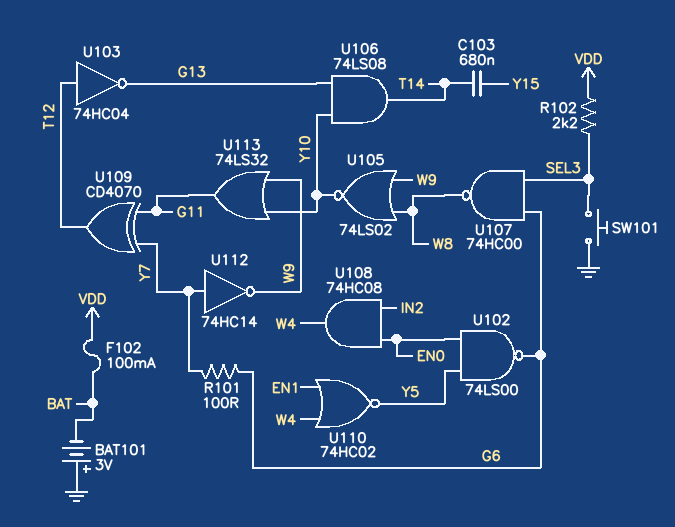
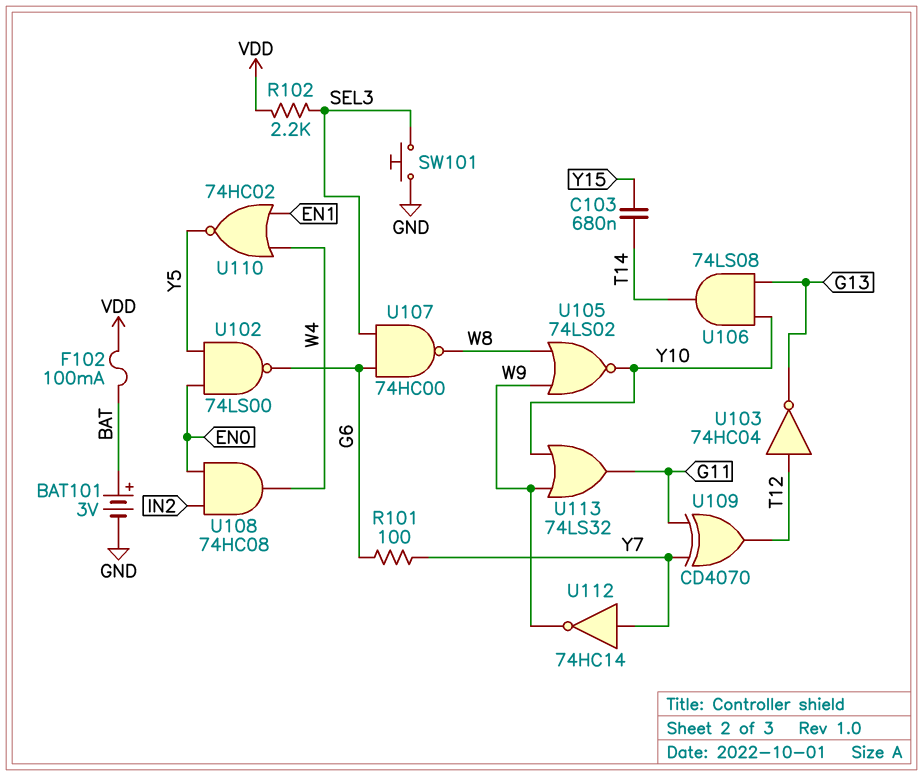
BAT101: 3V (plus GND, minus BAT) -> 3V (plus BAT, minus GND)

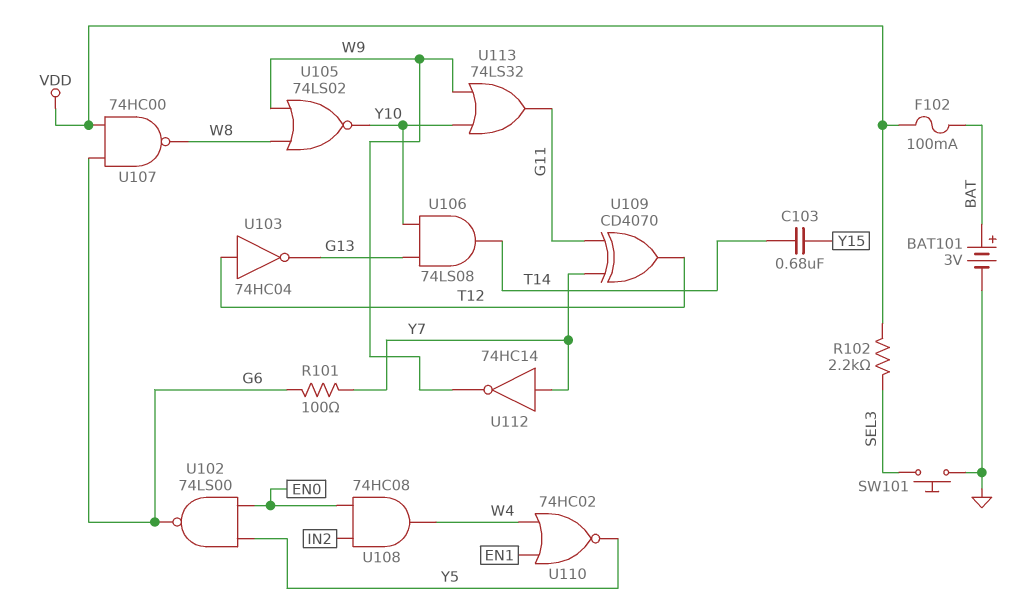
U107: NAND 74HC00 (in G6, in SEL3, out W8) -> NAND 74HC00 (in G6, in VDD, out W8)

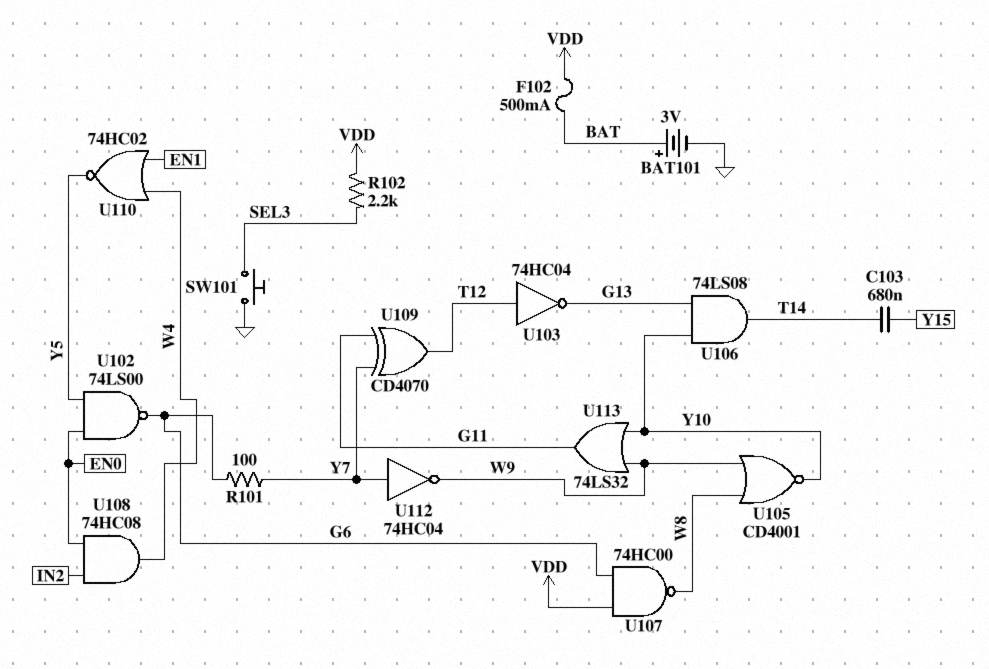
F102: 100mA (BAT, VDD) -> 500mA (BAT, VDD)
U105: NOR 74LS02 (in W8, in W9, out Y10) -> NOR CD4001 (in W8, in W9, out Y10)
U112: NOT 74HC14 (in Y7, out W9) -> NOT 74HC04 (in Y7, out W9)

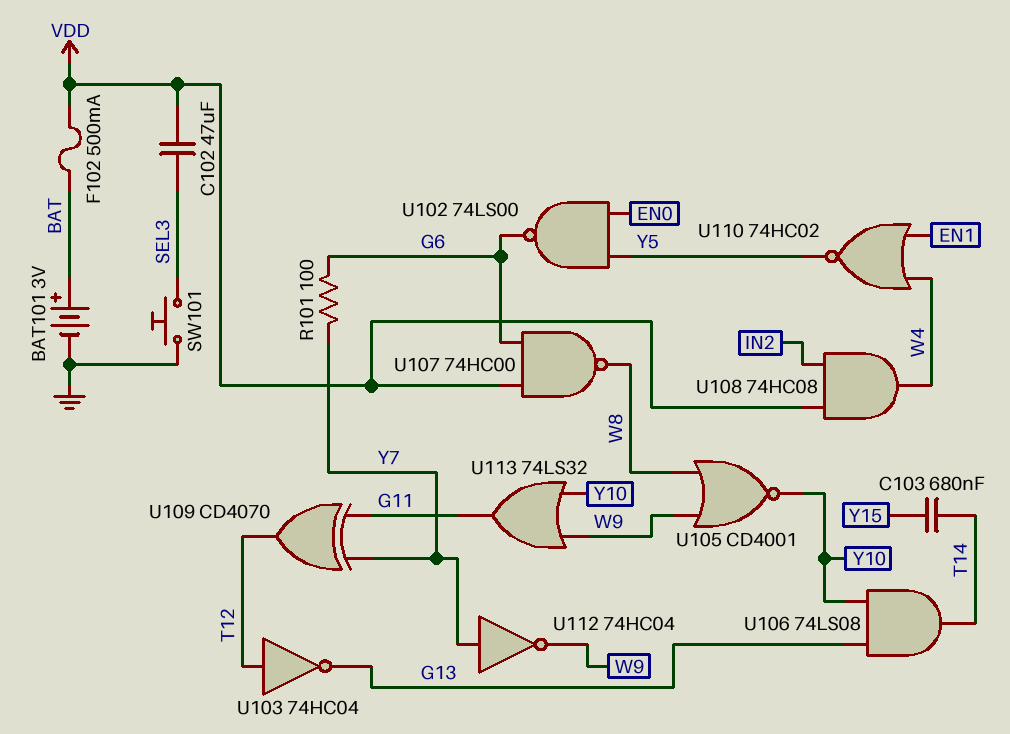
C102: none -> 47uF (SEL3, VDD)
R102: 2.2k (SEL3, VDD) -> none
U108: AND 74HC08 (in EN0, in IN2, out W4) -> AND 74HC08 (in IN2, in VDD, out W4)

